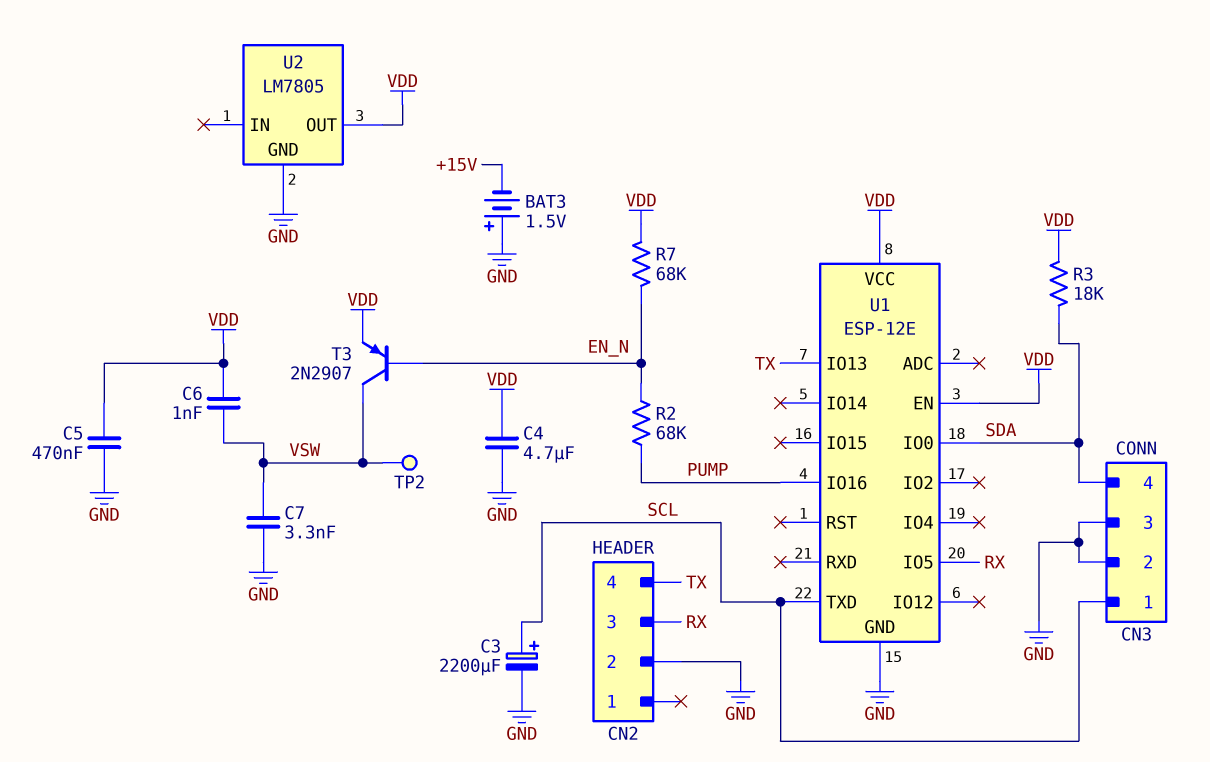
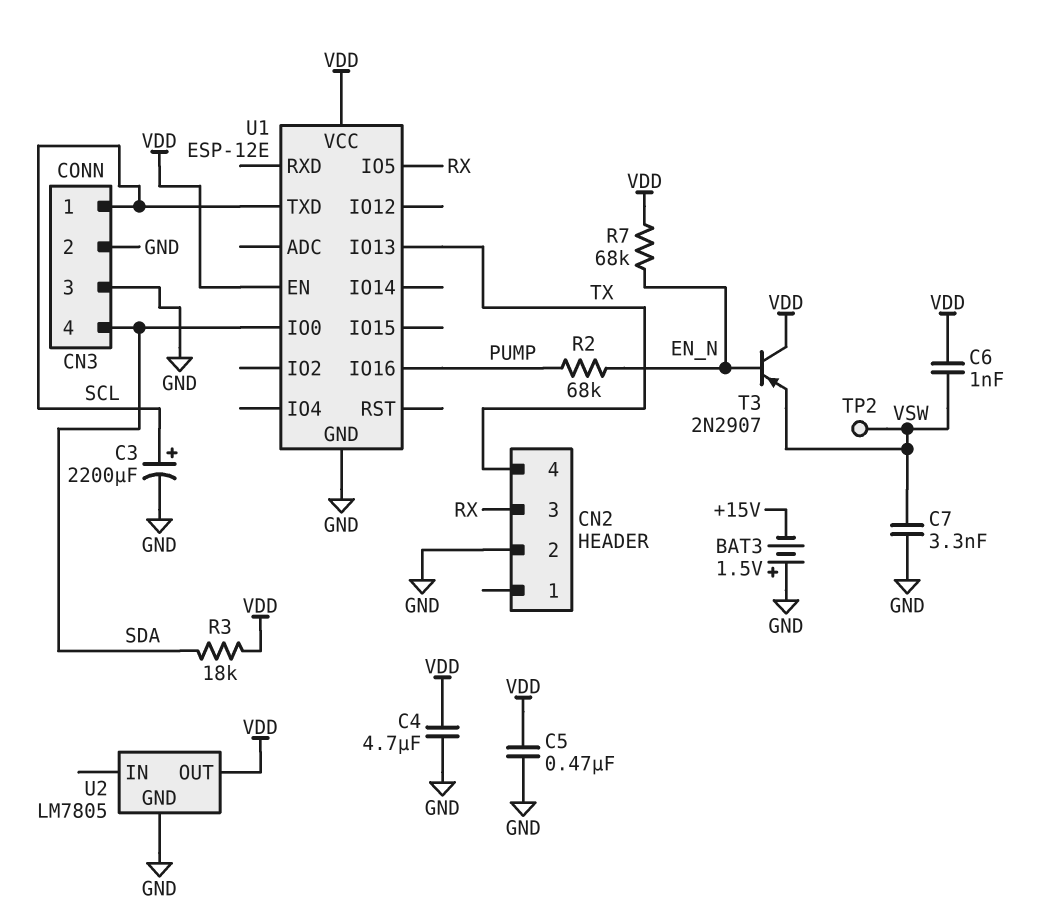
T3: PNP 2N2907 (B EN_N, C VSW, E VDD) -> PNP 2N2907 (B EN_N, C VDD, E VSW)

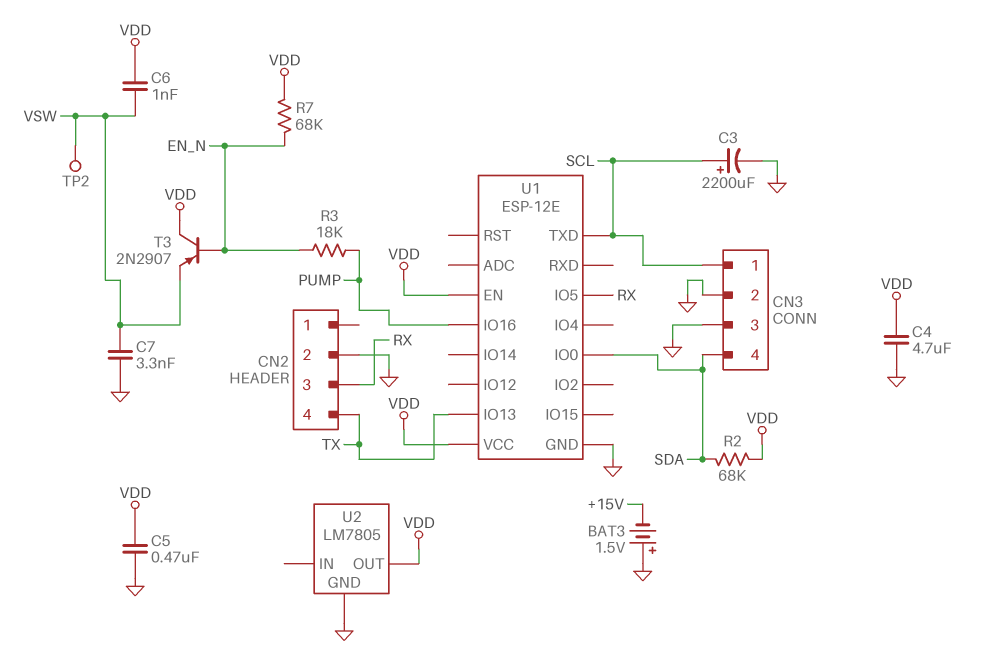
R2: 68k (EN_N, PUMP) -> 68k (SDA, VDD)
R3: 18k (SDA, VDD) -> 18k (EN_N, PUMP)

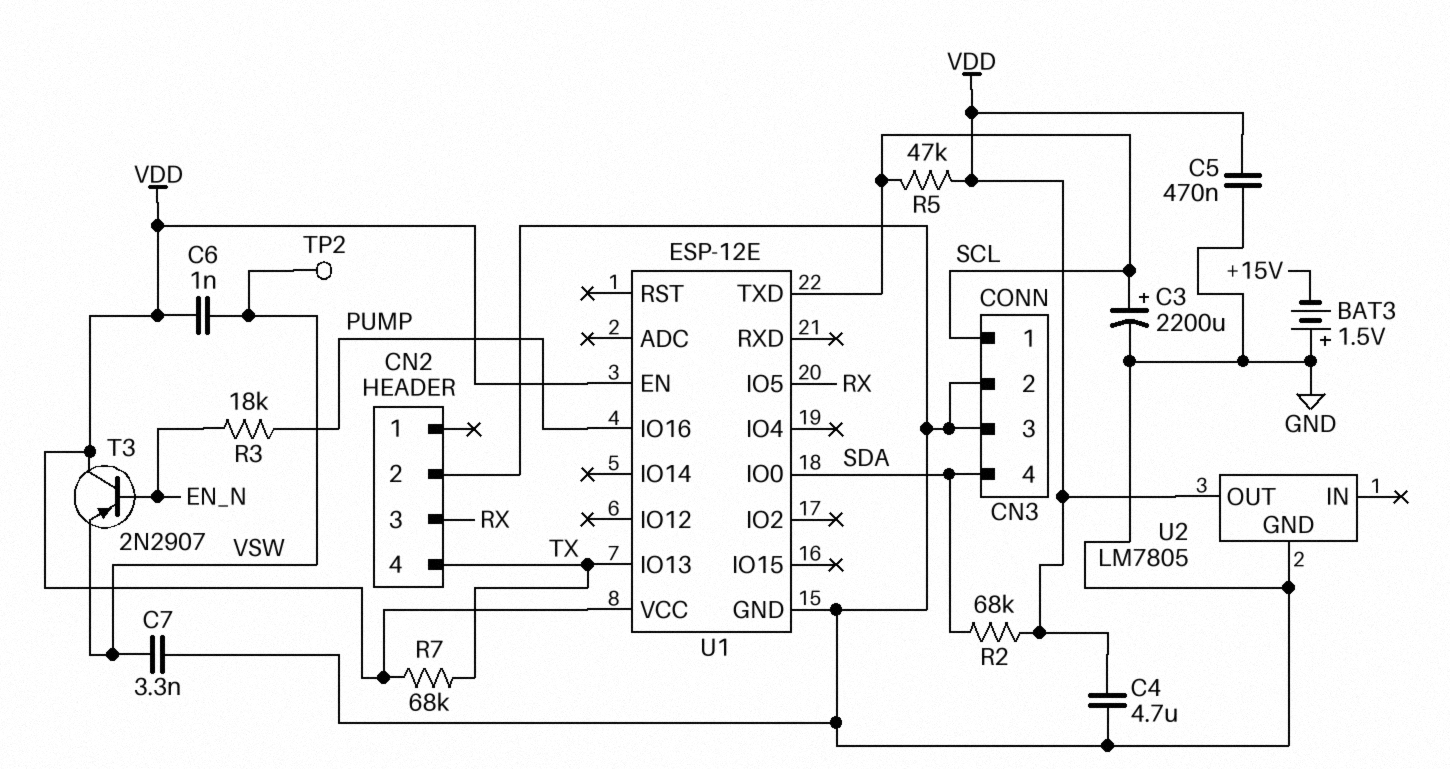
R5: none -> 47k (SCL, VDD)
R7: 68k (EN_N, VDD) -> 68k (TX, VDD)

